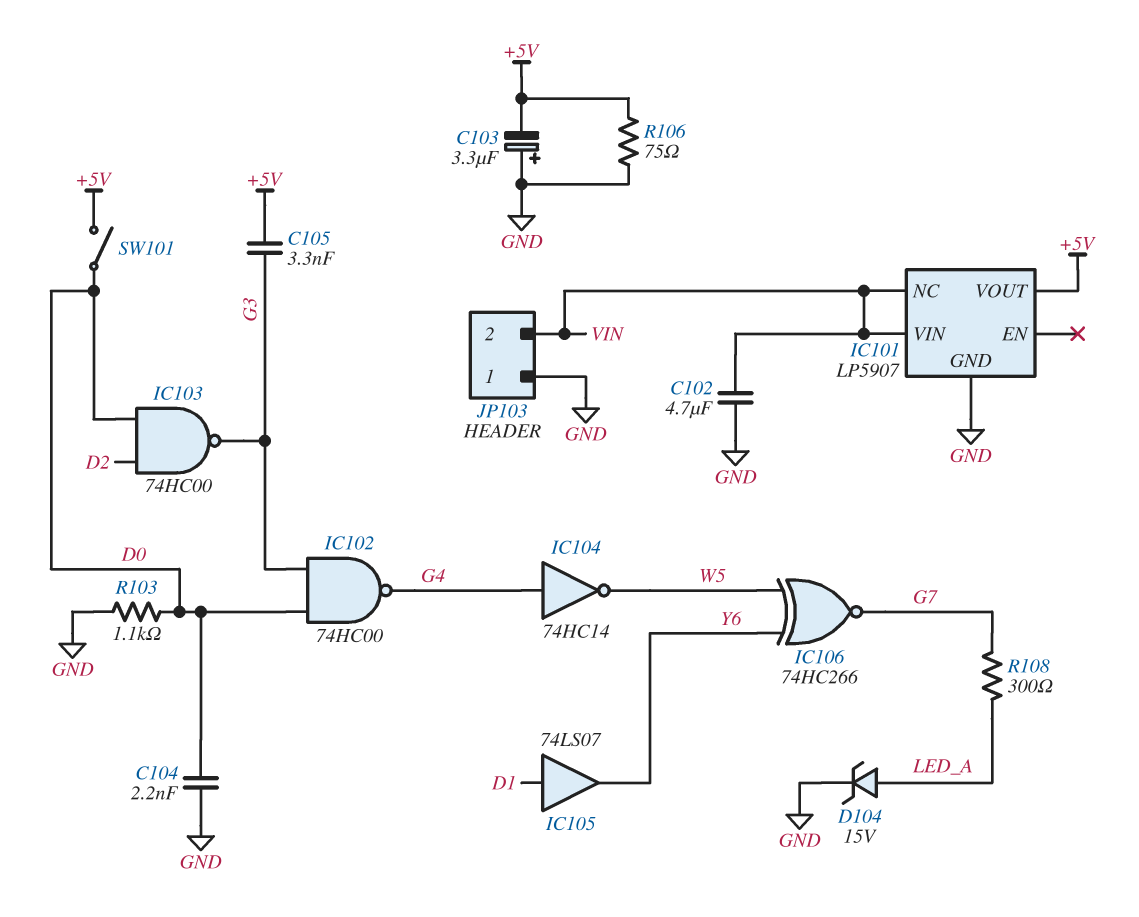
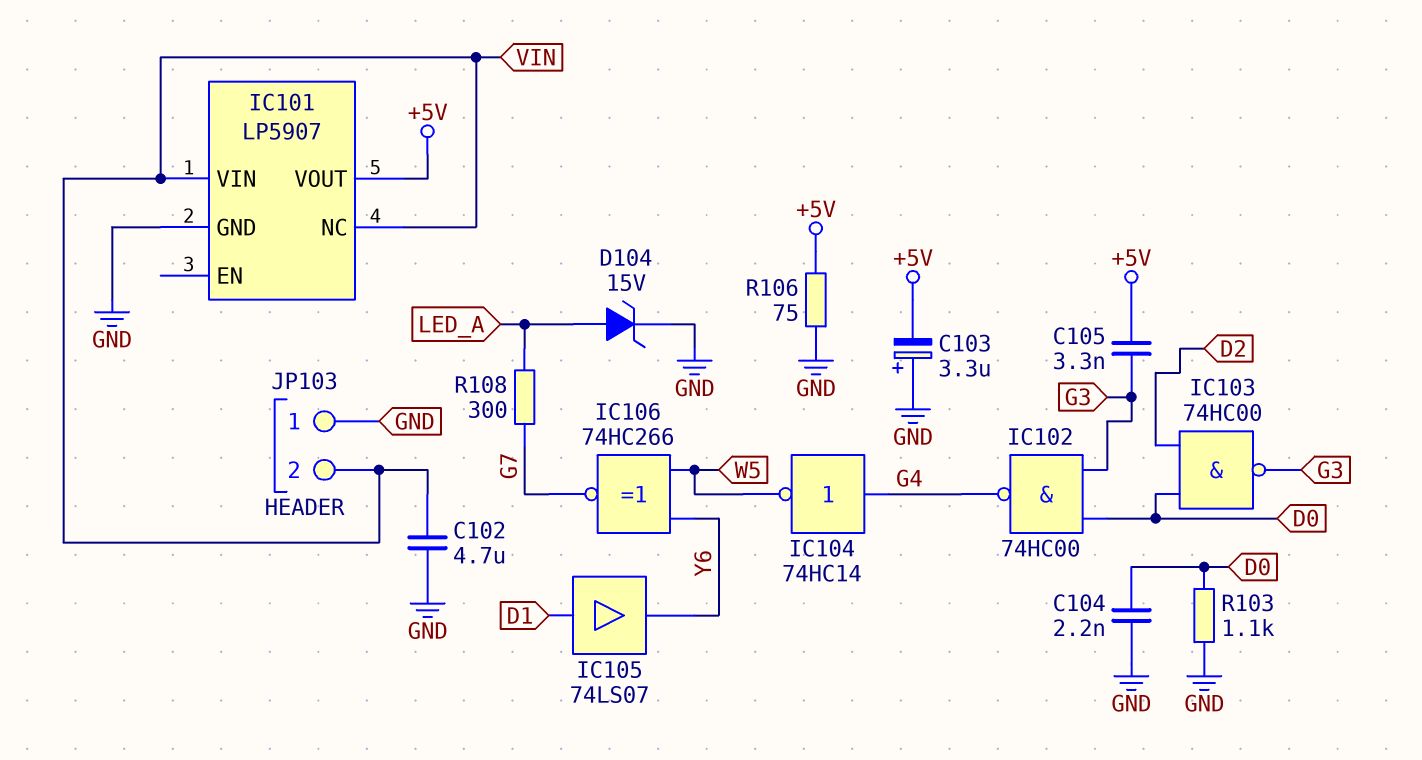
SW101: switch (+5V, D0) -> none

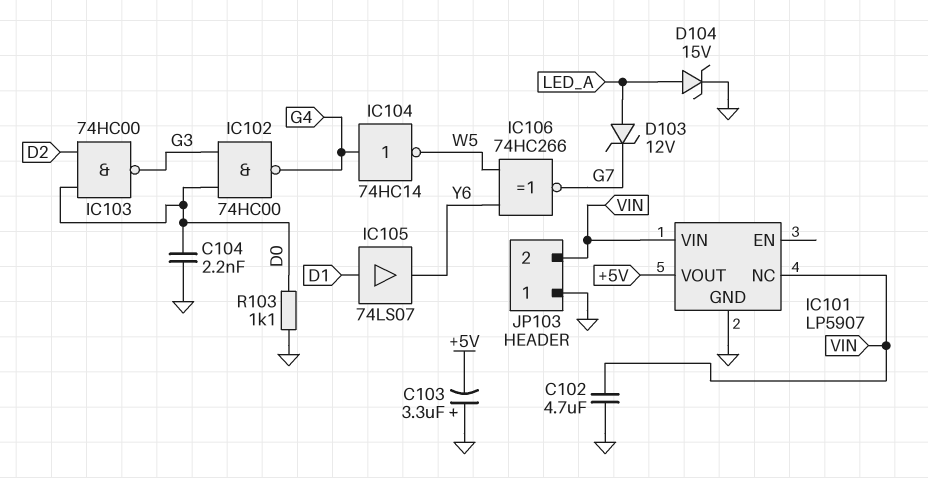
C105: 3.3nF (+5V, G3) -> none
D103: none -> zener 12V (A LED_A, K G7)
R106: 75 (+5V, GND) -> none
R108: 300 (G7, LED_A) -> none

